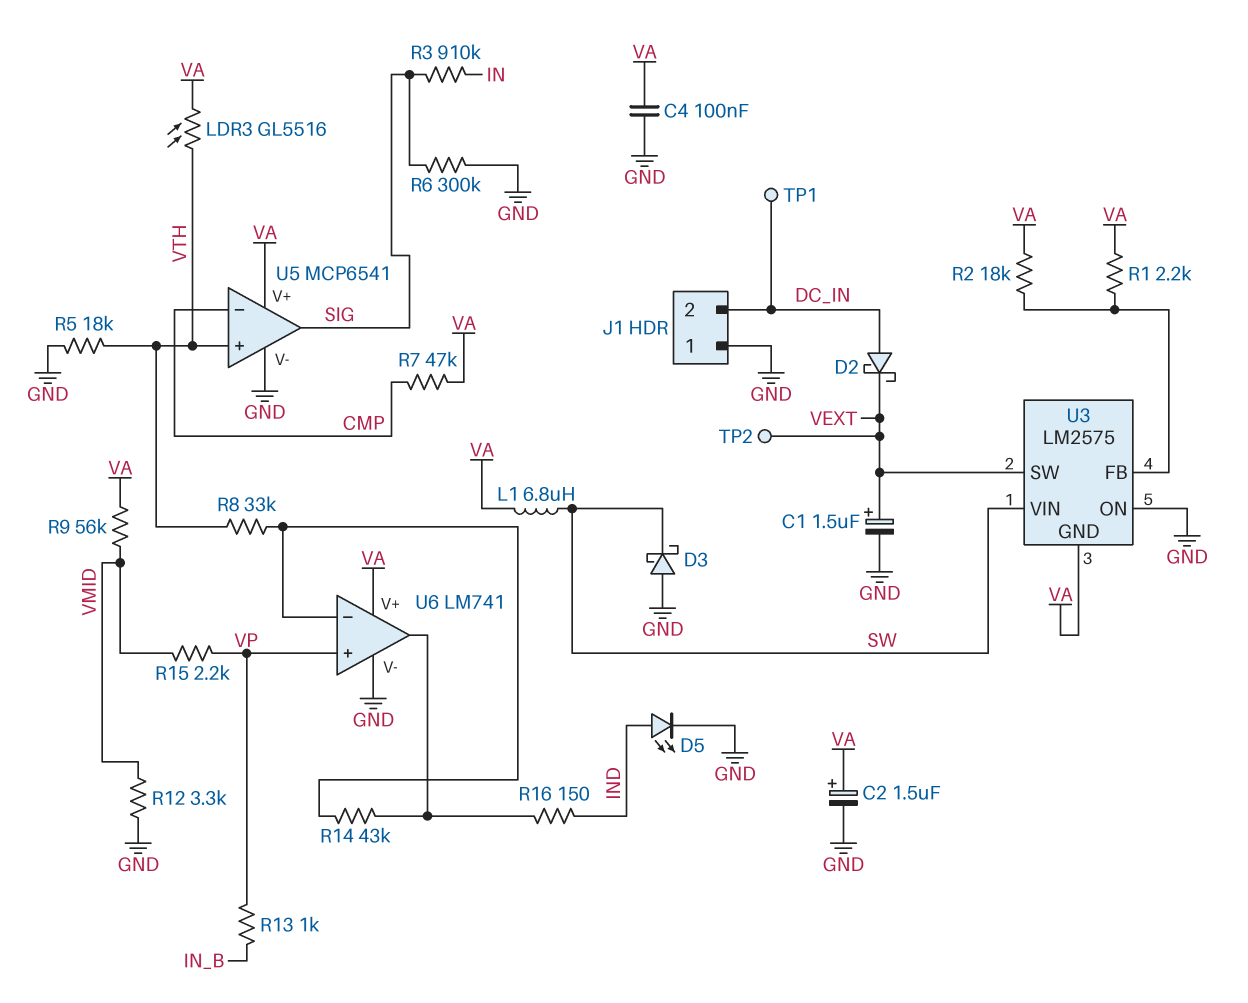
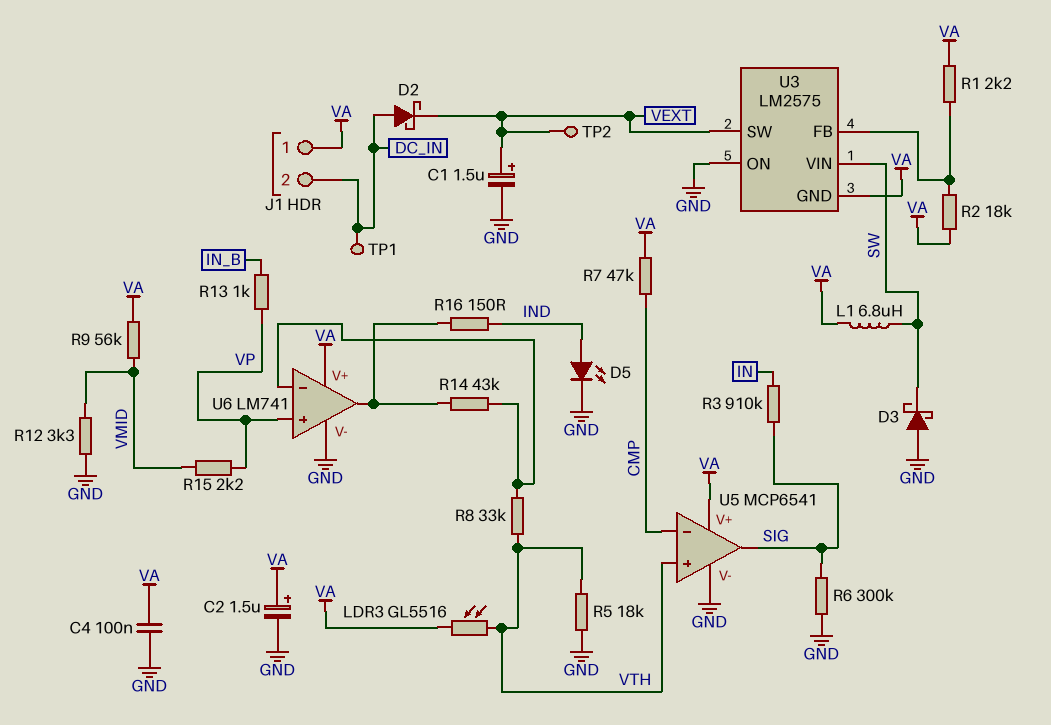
J1 pin 1: GND -> VA

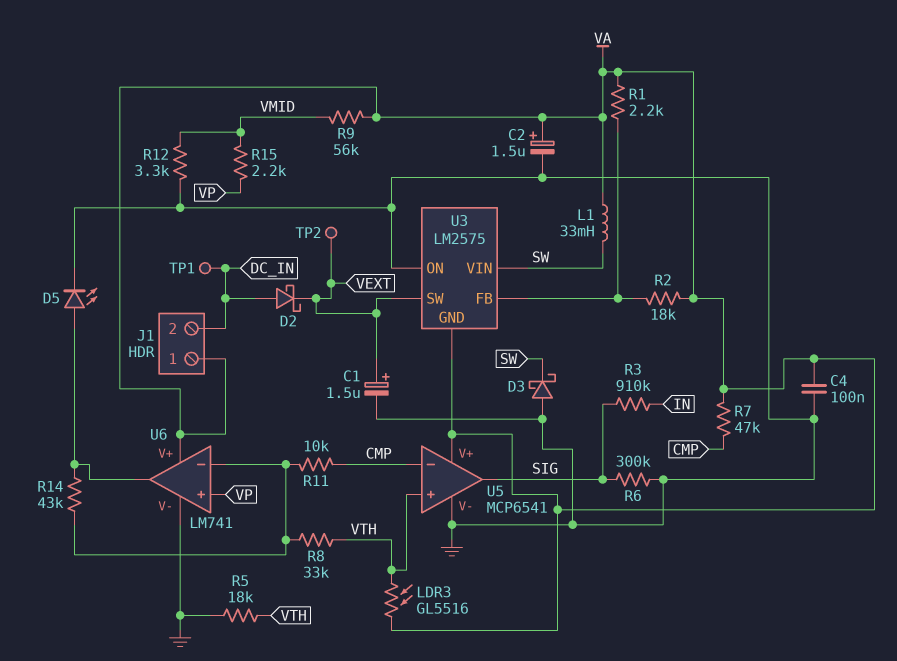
D5: LED (A IND, K GND) -> LED (A U6/out, K GND)
L1: 6.8uH (SW, VA) -> 33mH (SW, VA)
R11: none -> 10k (CMP, U6/in-)
R13: 1k (IN_B, VP) -> none
R16: 150 (IND, U6/out) -> none

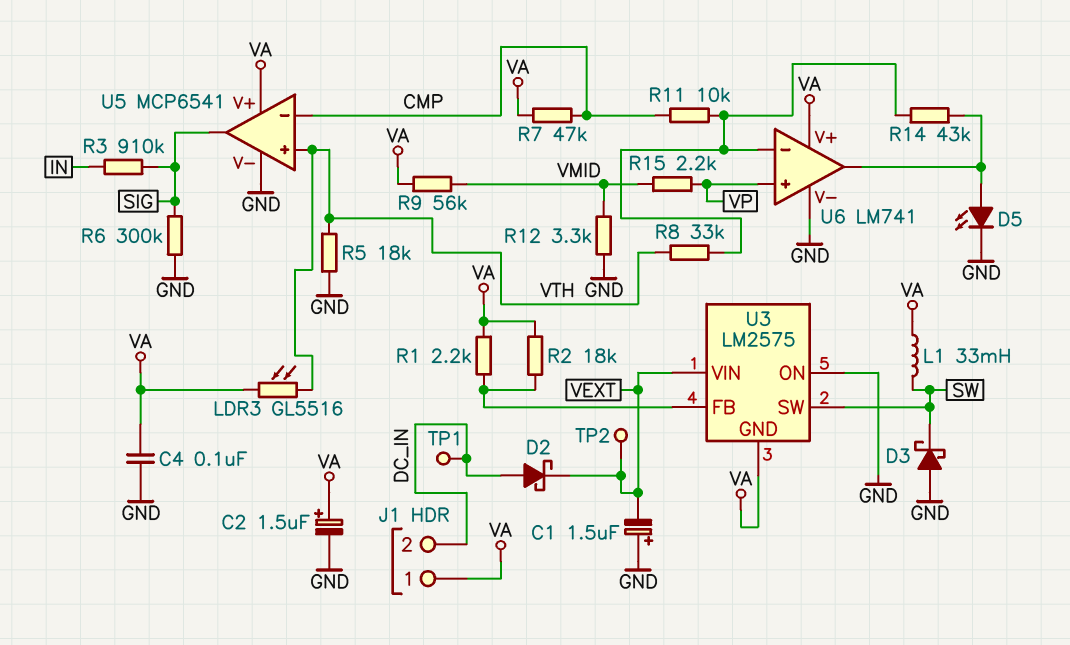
C1: 1.5uF (plus VEXT, minus GND) -> 1.5uF (plus GND, minus VEXT)
U3 pin SW: VEXT -> SW
U3 pin VIN: SW -> VEXT

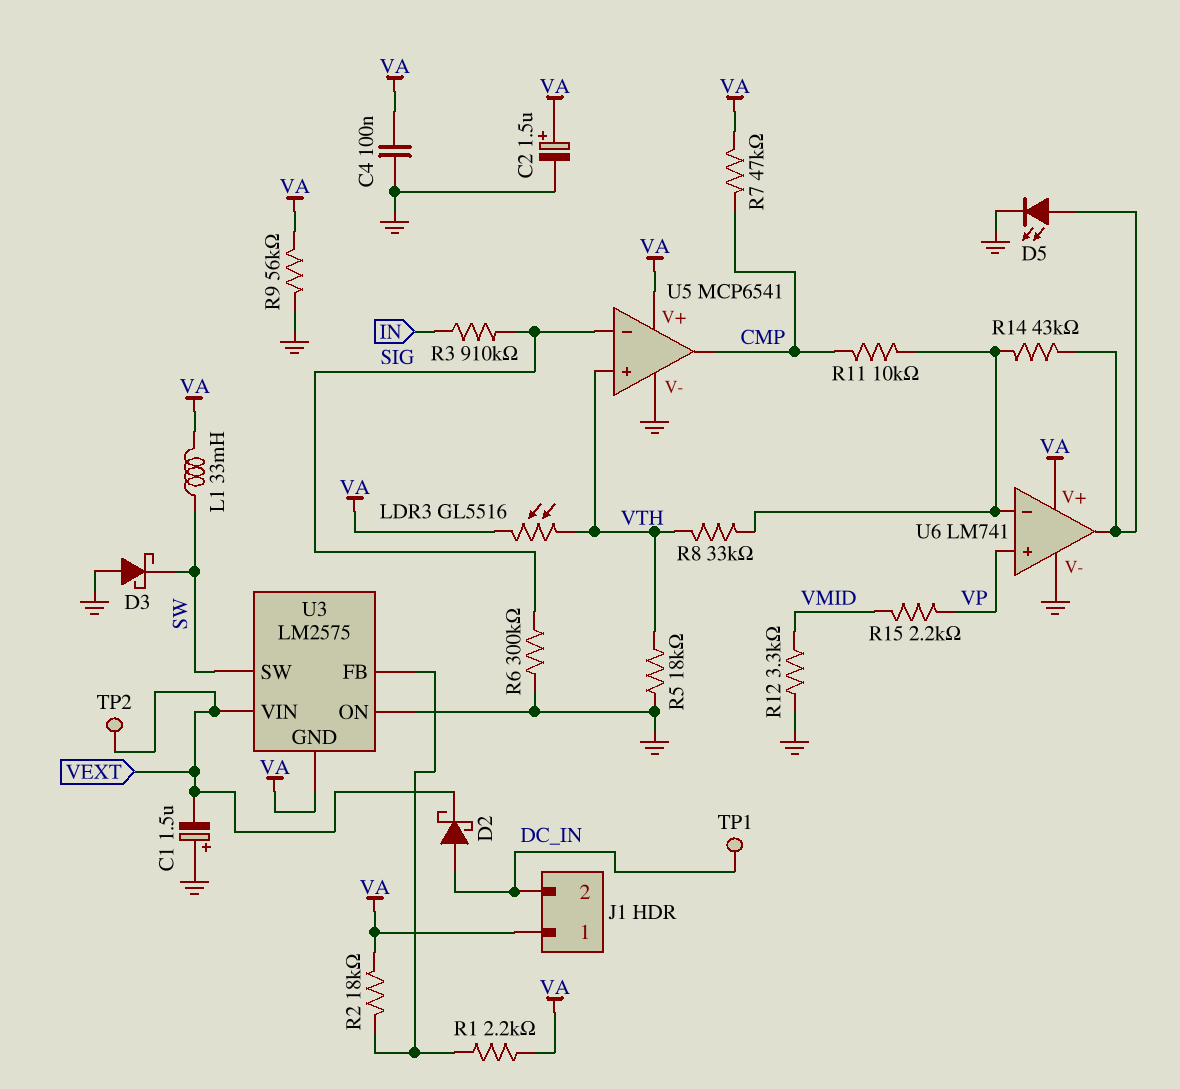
R9: 56k (VA, VMID) -> 56k (GND, VA)
U5 pin in-: CMP -> SIG
U5 pin out: SIG -> CMP

